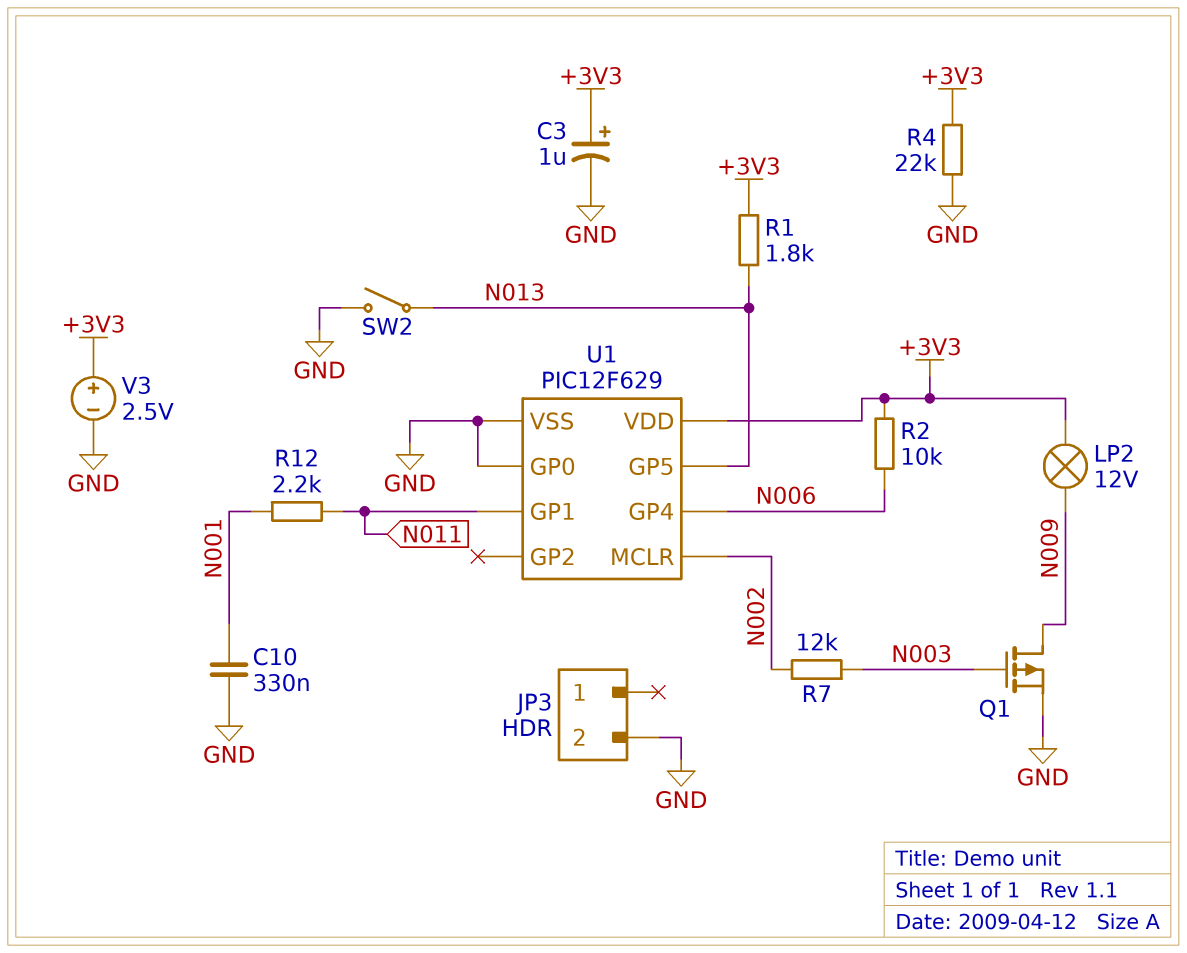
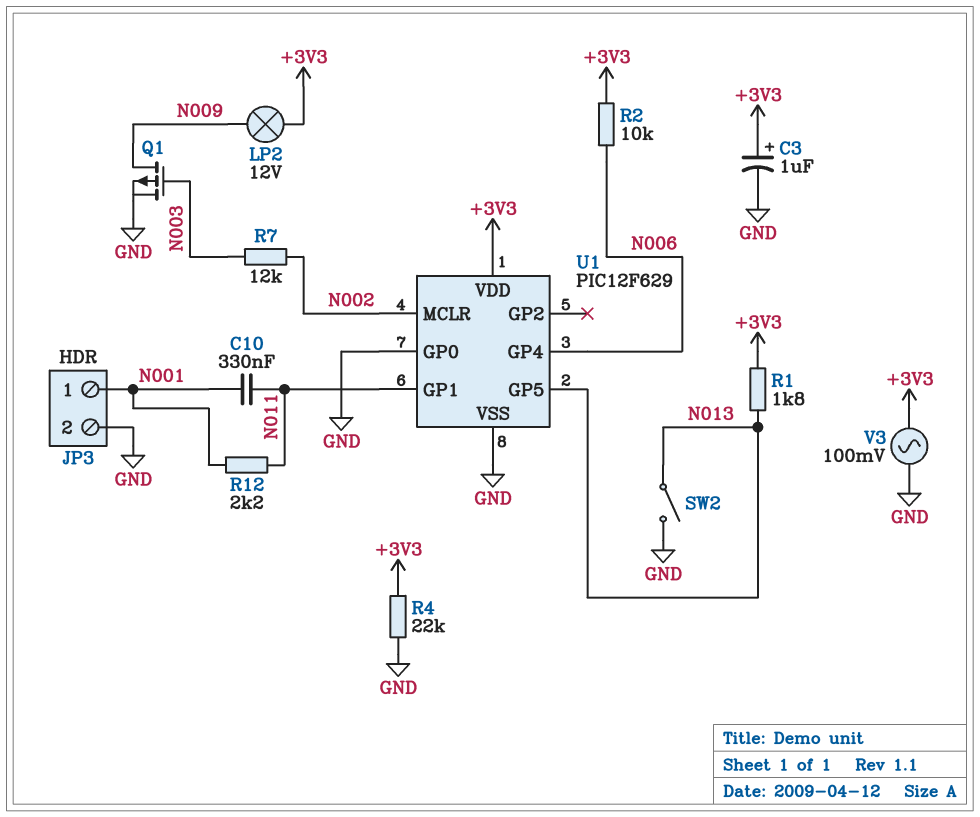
C10: 330nF (GND, N001) -> 330nF (N001, N011)
JP3 pin 1: none -> N001
V3: 2.5V (plus +3V3, minus GND) -> AC 100mV (+3V3, GND)

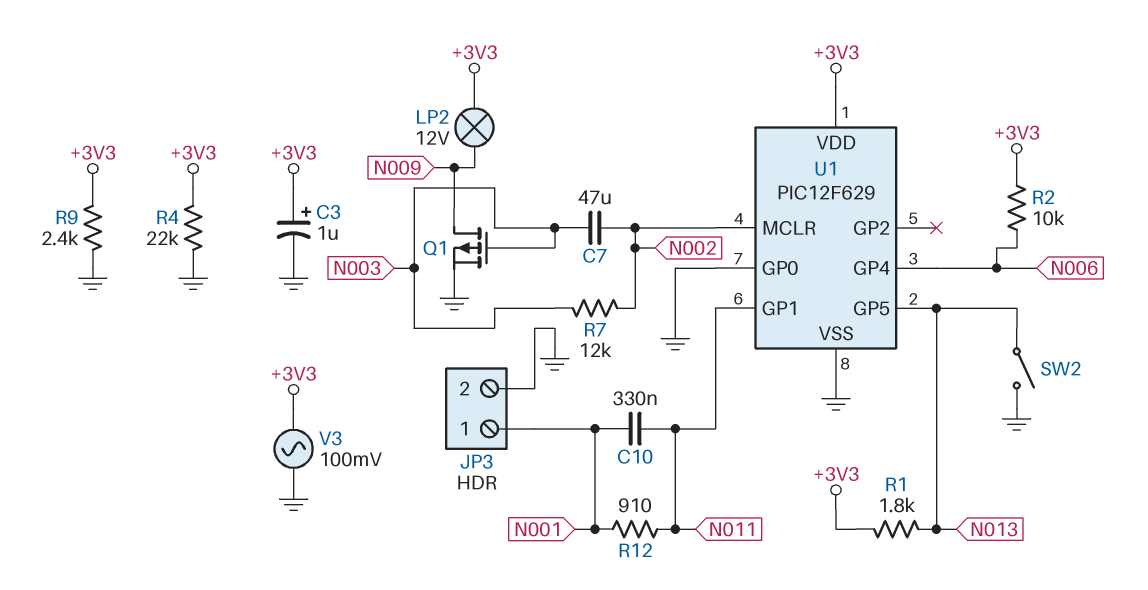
C7: none -> 47uF (N002, N003)
R9: none -> 2.4k (+3V3, GND)
R12: 2.2k (N001, N011) -> 910 (N001, N011)

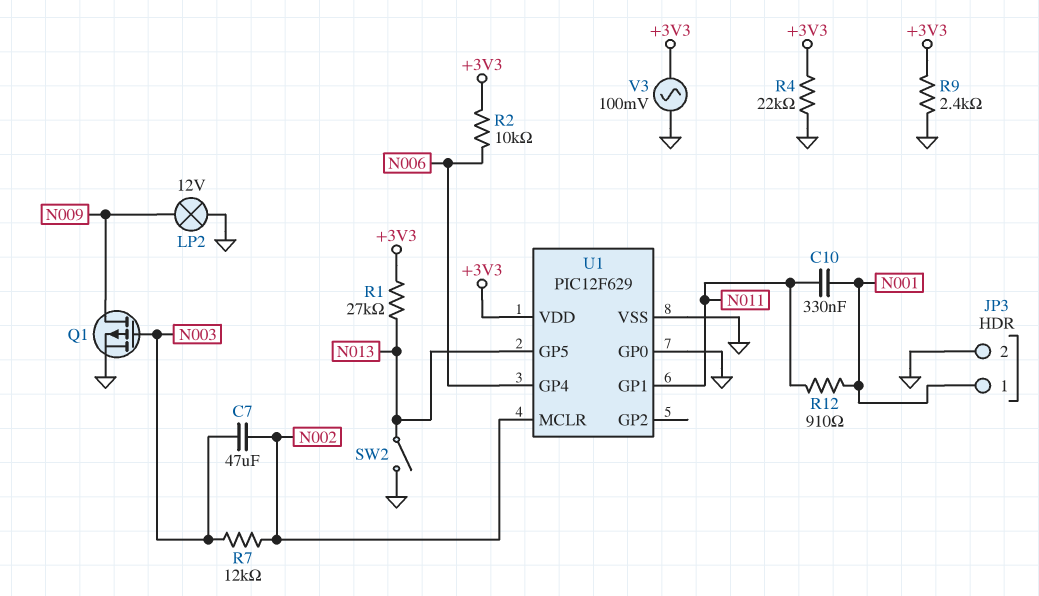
C3: 1uF (plus +3V3, minus GND) -> none
LP2: lamp 12V (+3V3, N009) -> lamp 12V (GND, N009)
R1: 1.8k (+3V3, N013) -> 27k (+3V3, N013)

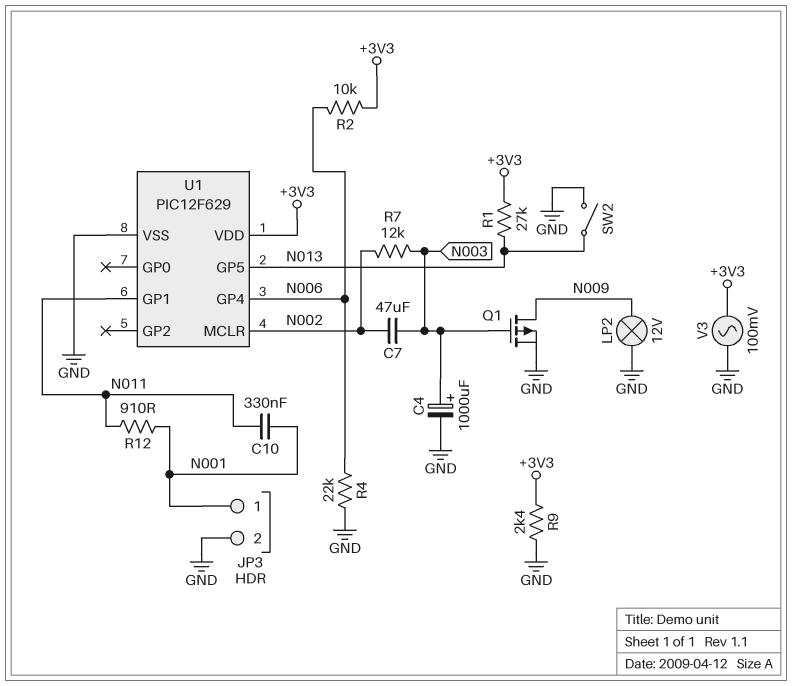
C4: none -> 1000uF (plus N003, minus GND)
R4: 22k (+3V3, GND) -> 22k (GND, N006)
U1 pin GP0: GND -> none

